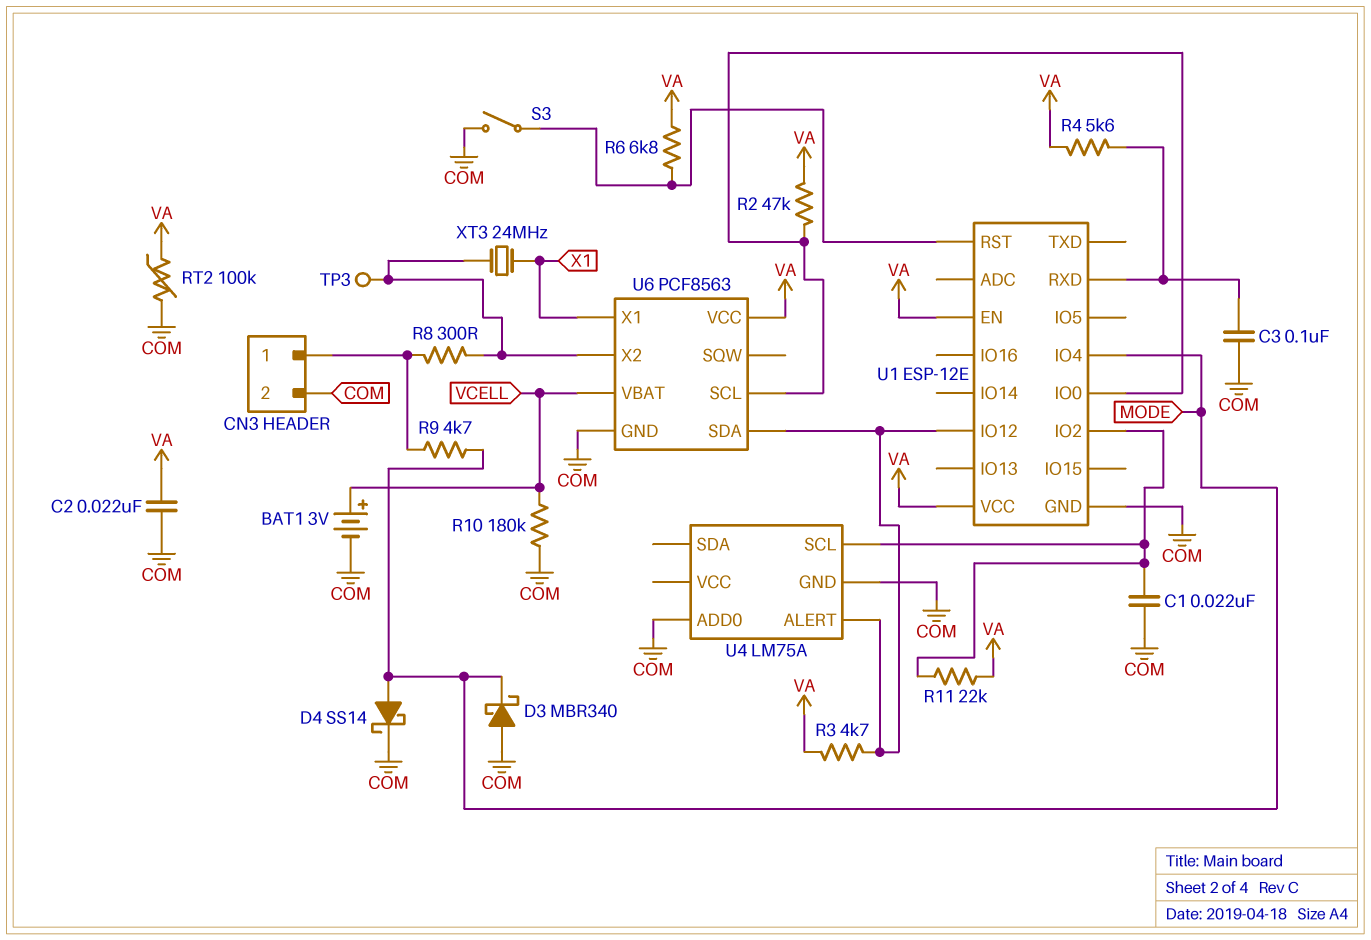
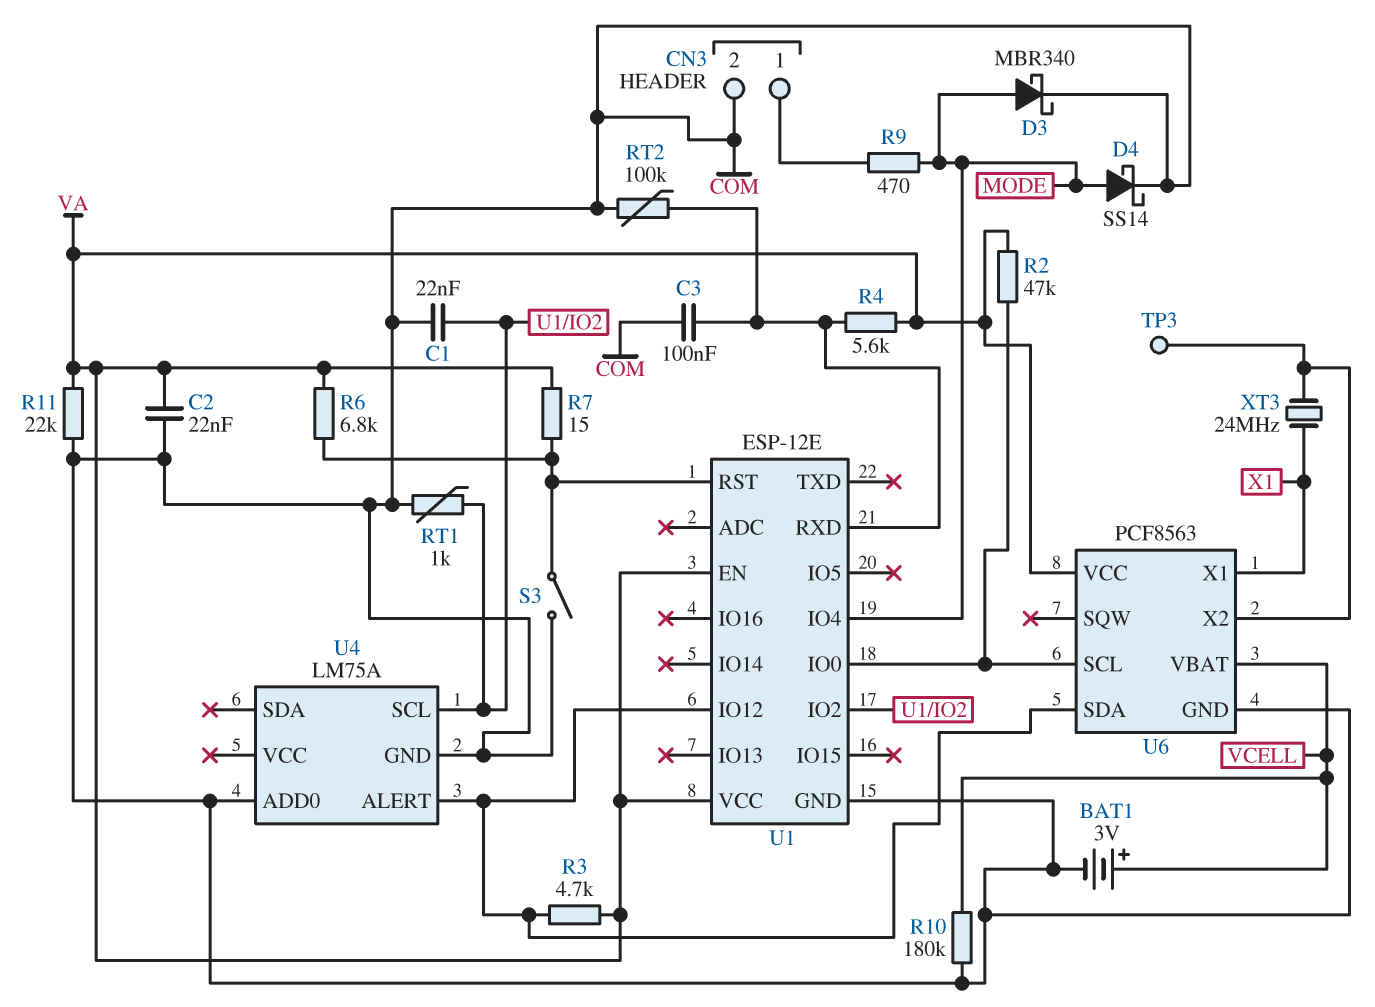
D3: schottky MBR340 (A COM, K MODE) -> schottky MBR340 (A MODE, K COM)
R7: none -> 15 (U1/RST, VA)
R8: 300 (CN3/1, U6/X2) -> none
R9: 4.7k (CN3/1, MODE) -> 470 (CN3/1, MODE)
R11: 22k (U1/IO2, VA) -> 22k (COM, VA)
RT1: none -> 1k (COM, U1/IO2)
RT2: 100k (COM, VA) -> 100k (COM, U1/RXD)

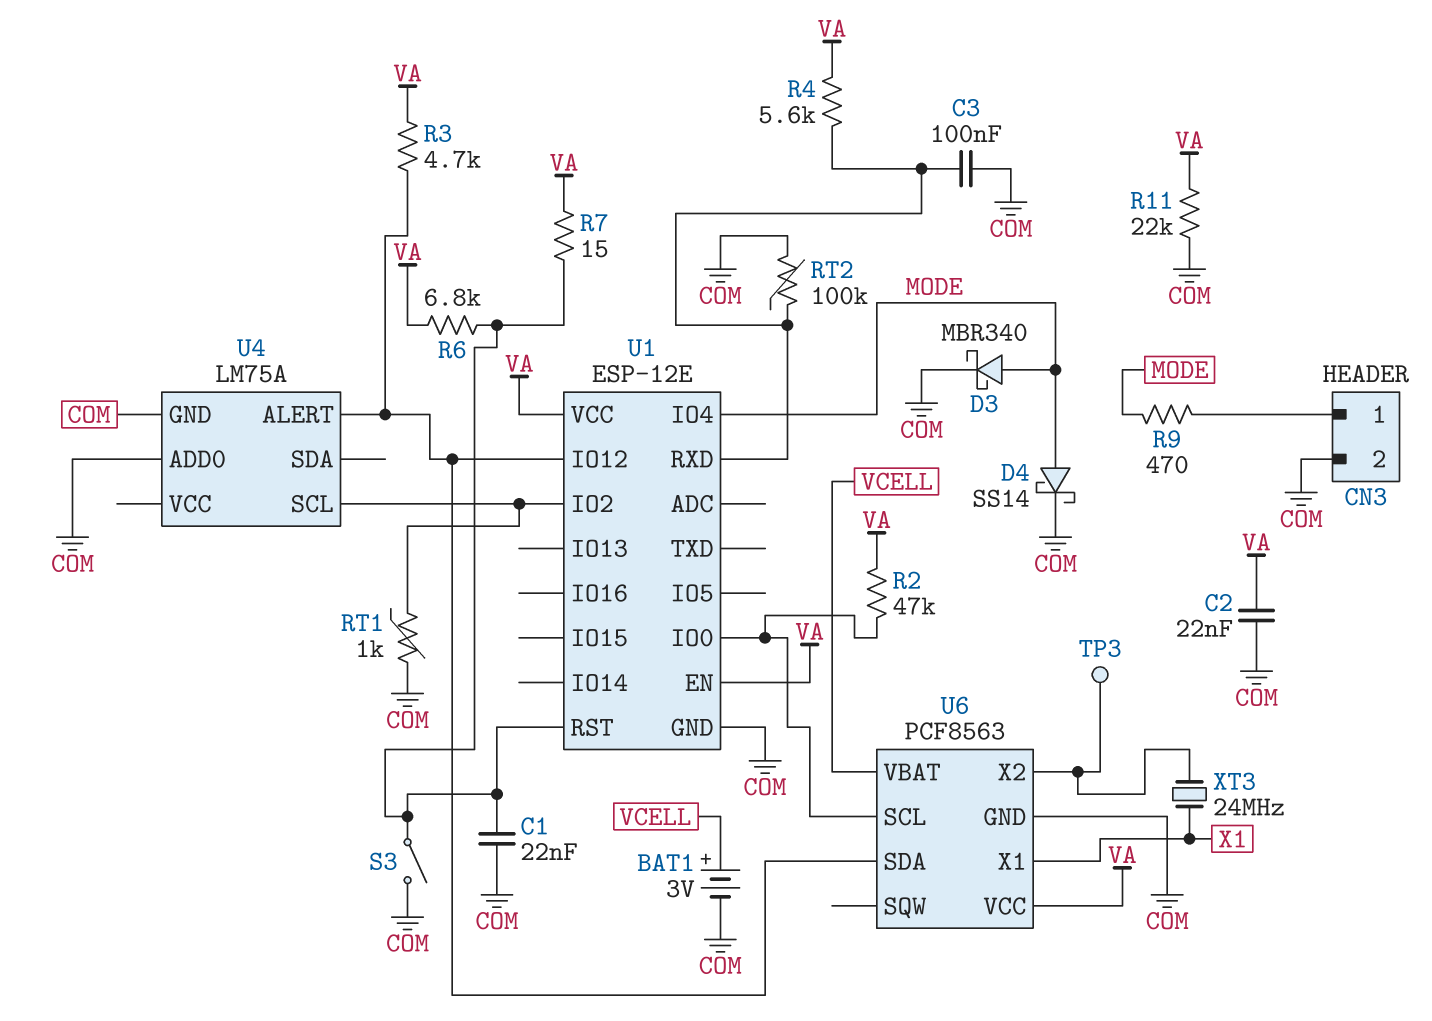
C1: 22nF (COM, U1/IO2) -> 22nF (COM, U1/RST)
R10: 180k (COM, VCELL) -> none

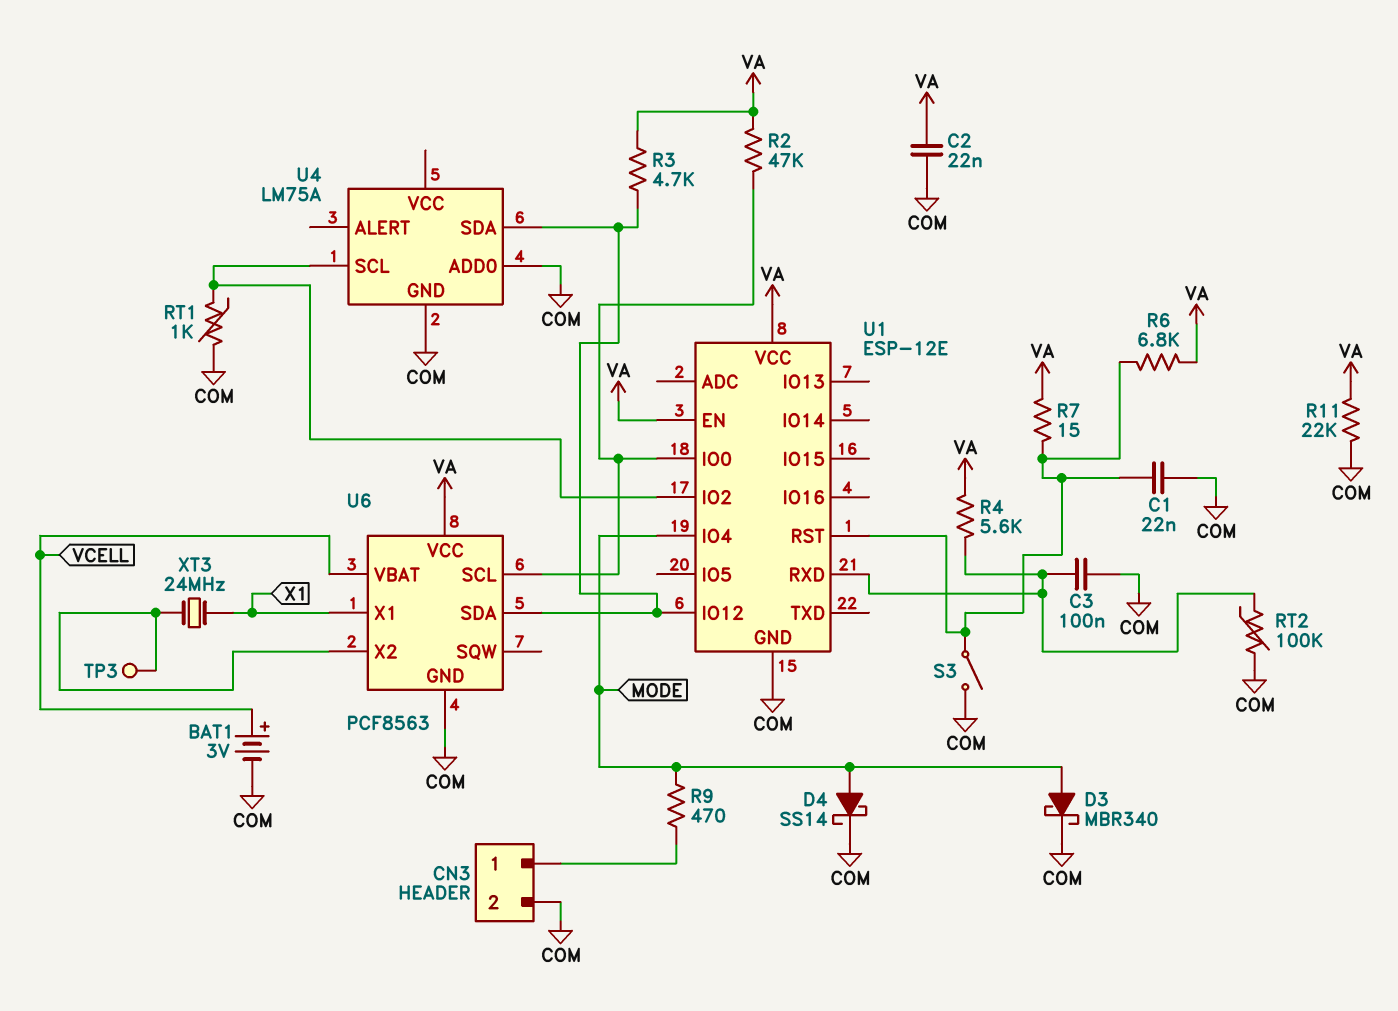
U4 pin ALERT: U1/IO12 -> none
U4 pin SDA: none -> U1/IO12

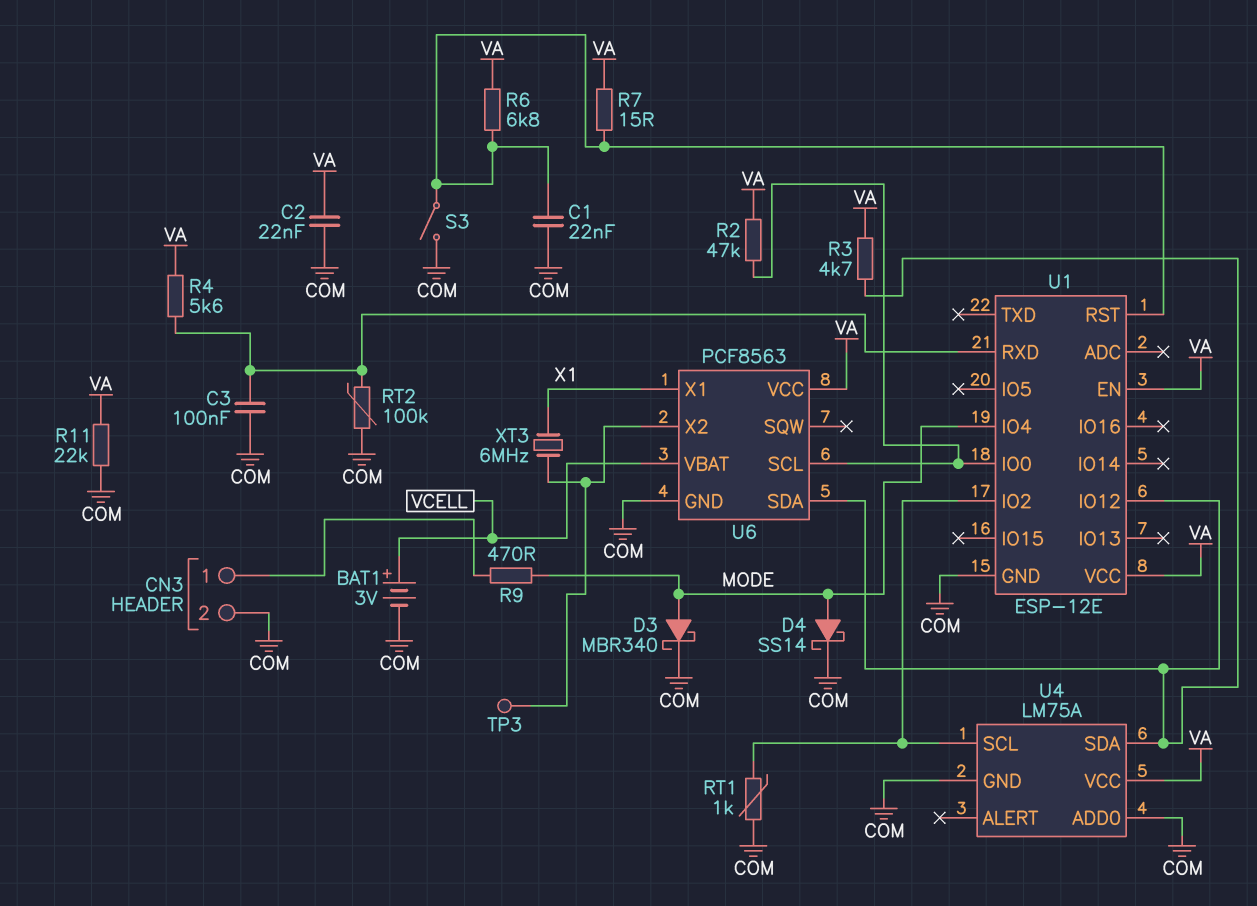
U4 pin VCC: none -> VA
XT3: 24MHz (U6/X2, X1) -> 6MHz (U6/X2, X1)

